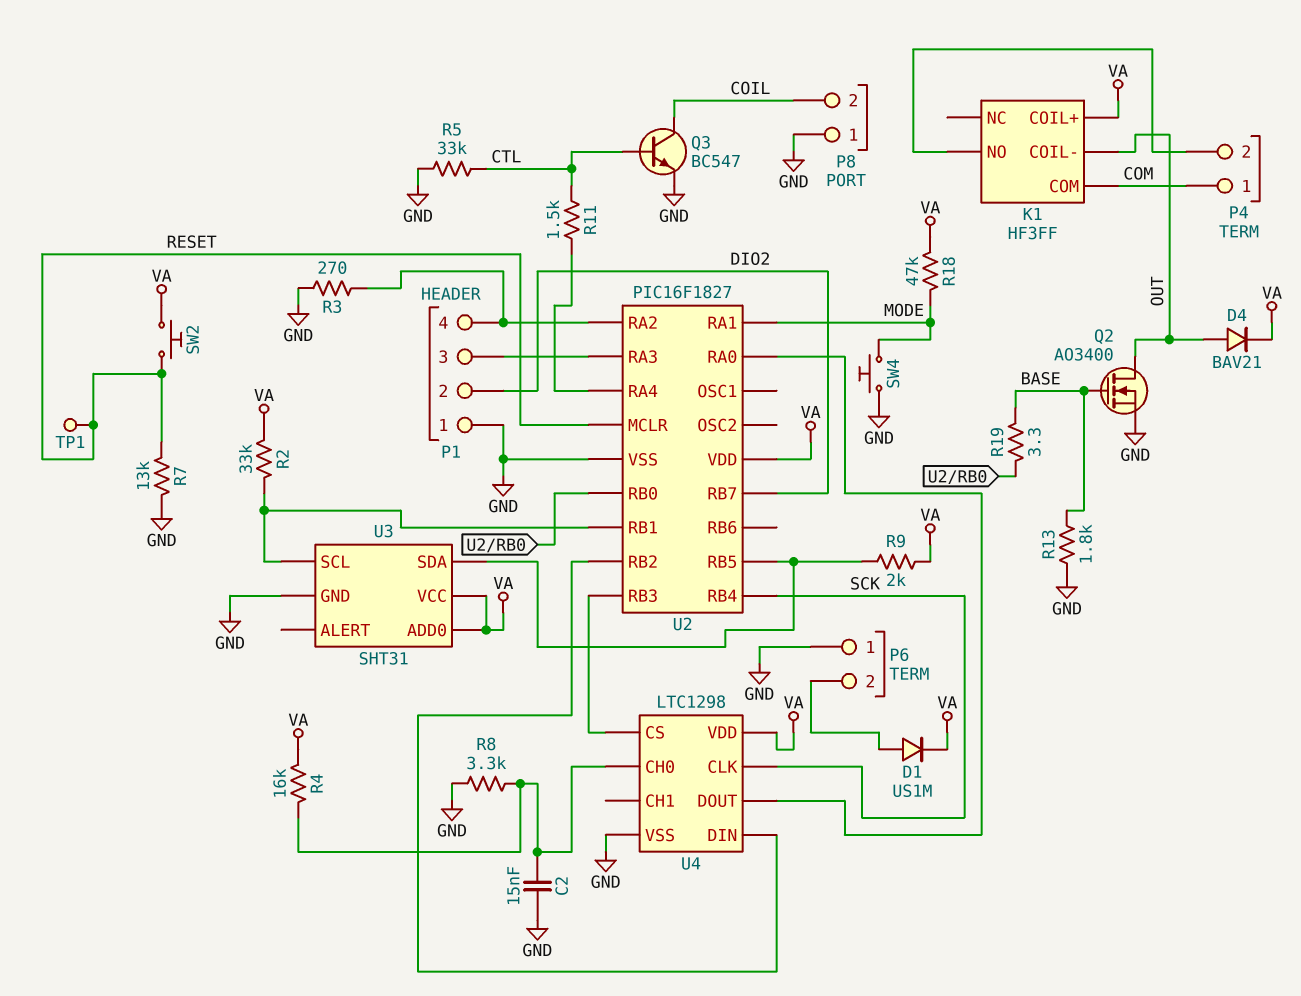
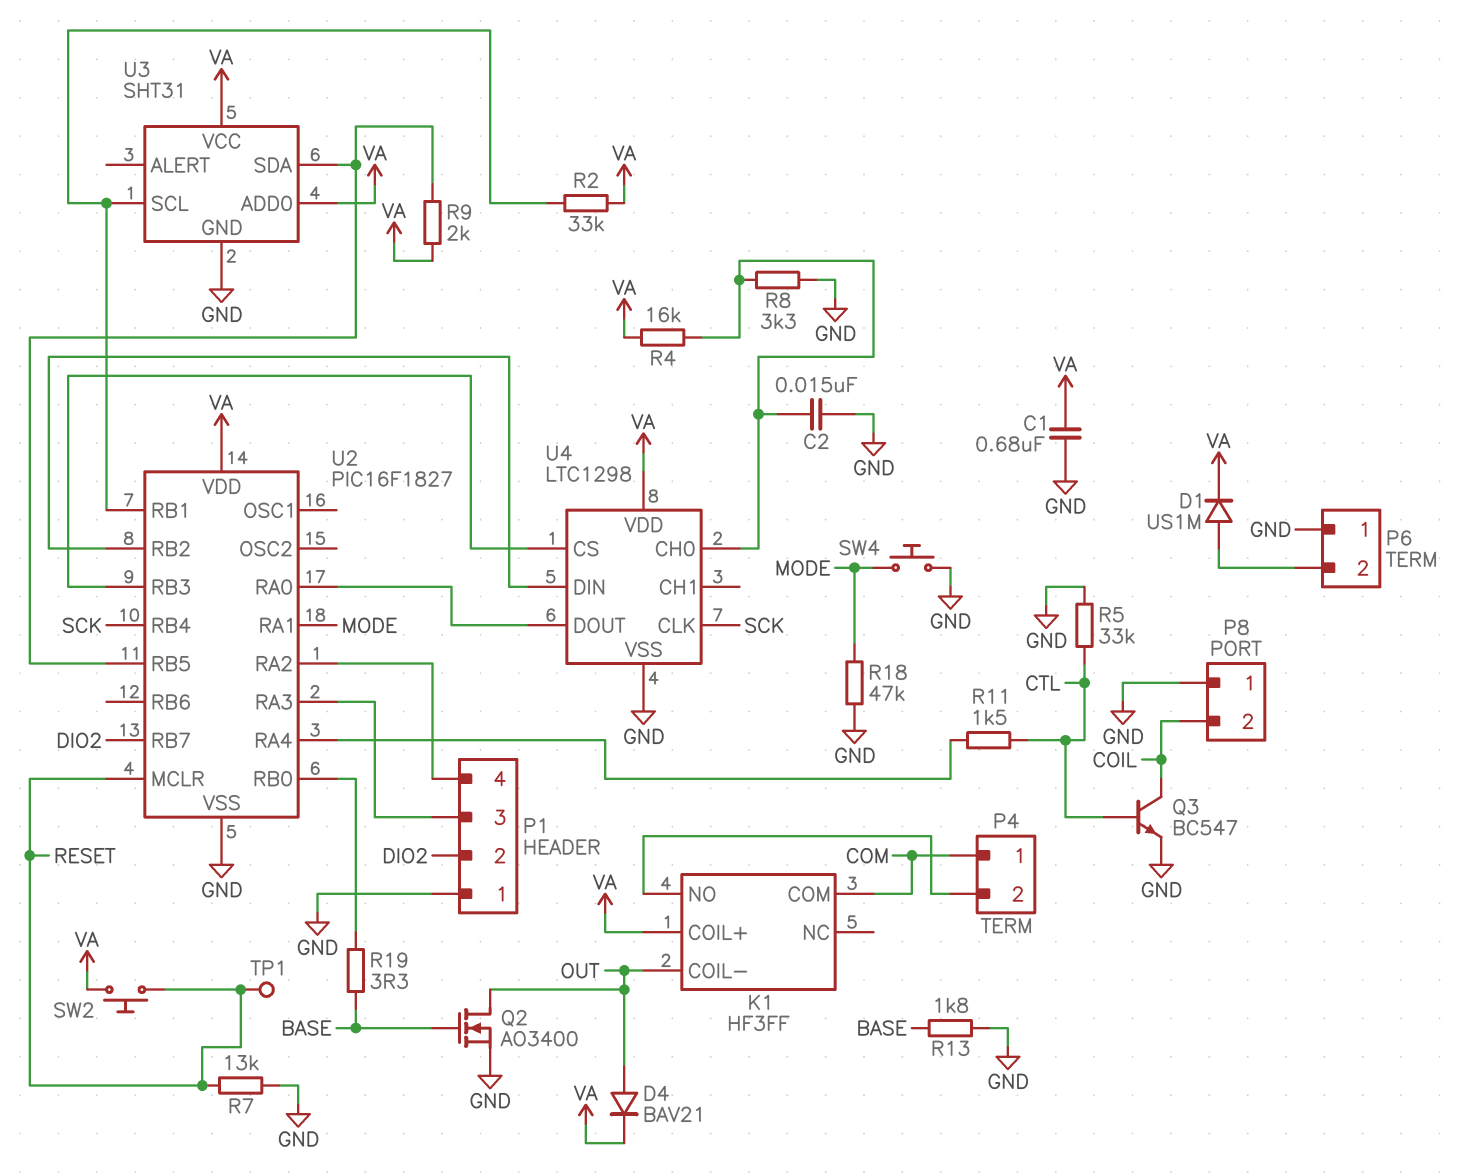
C1: none -> 680nF (GND, VA)
R3: 270 (GND, P1/4) -> none
R18: 47k (MODE, VA) -> 47k (GND, MODE)

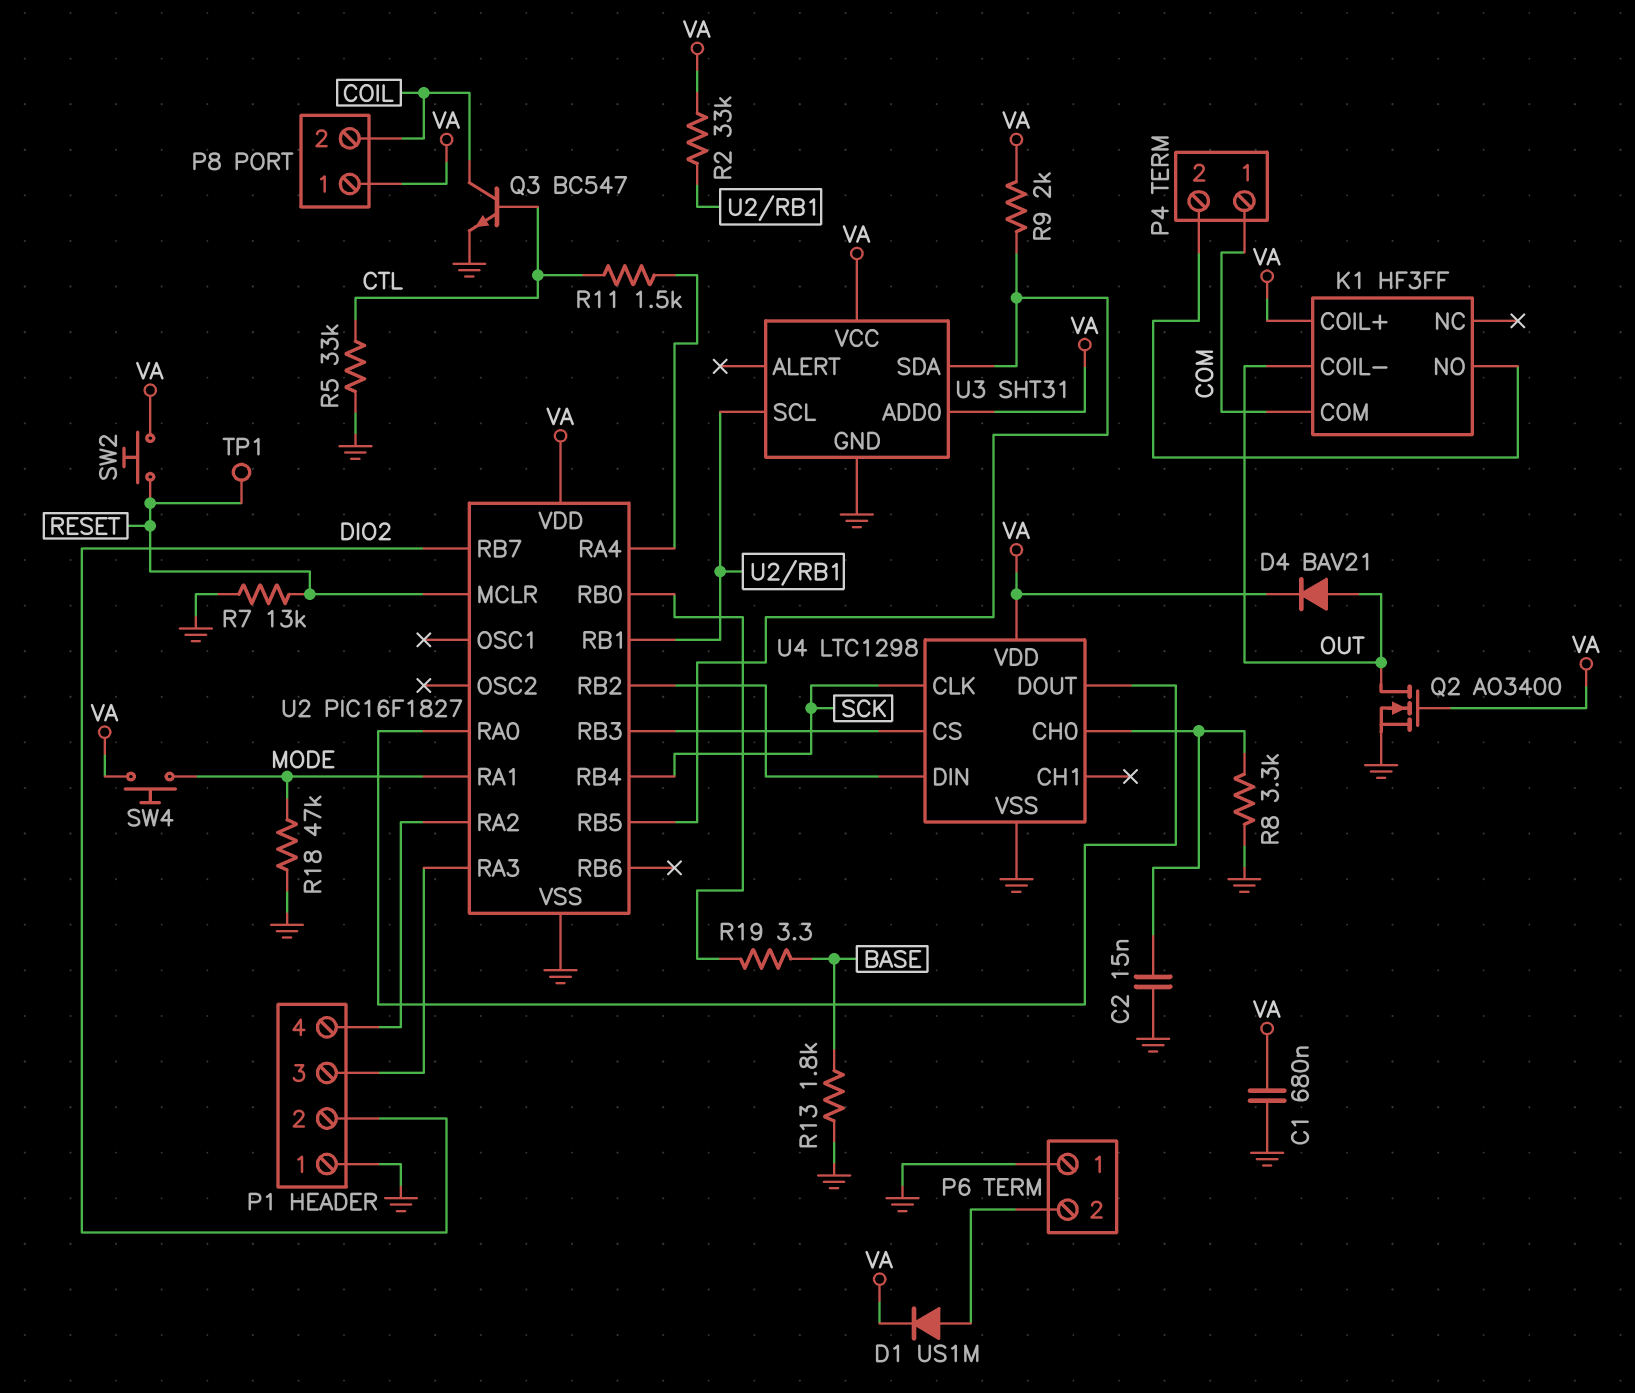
P8 pin 1: GND -> VA
Q2: NMOS AO3400 (G BASE, D OUT, S GND) -> NMOS AO3400 (G VA, D OUT, S GND)
R4: 16k (U4/CH0, VA) -> none
SW4: button (GND, MODE) -> button (MODE, VA)

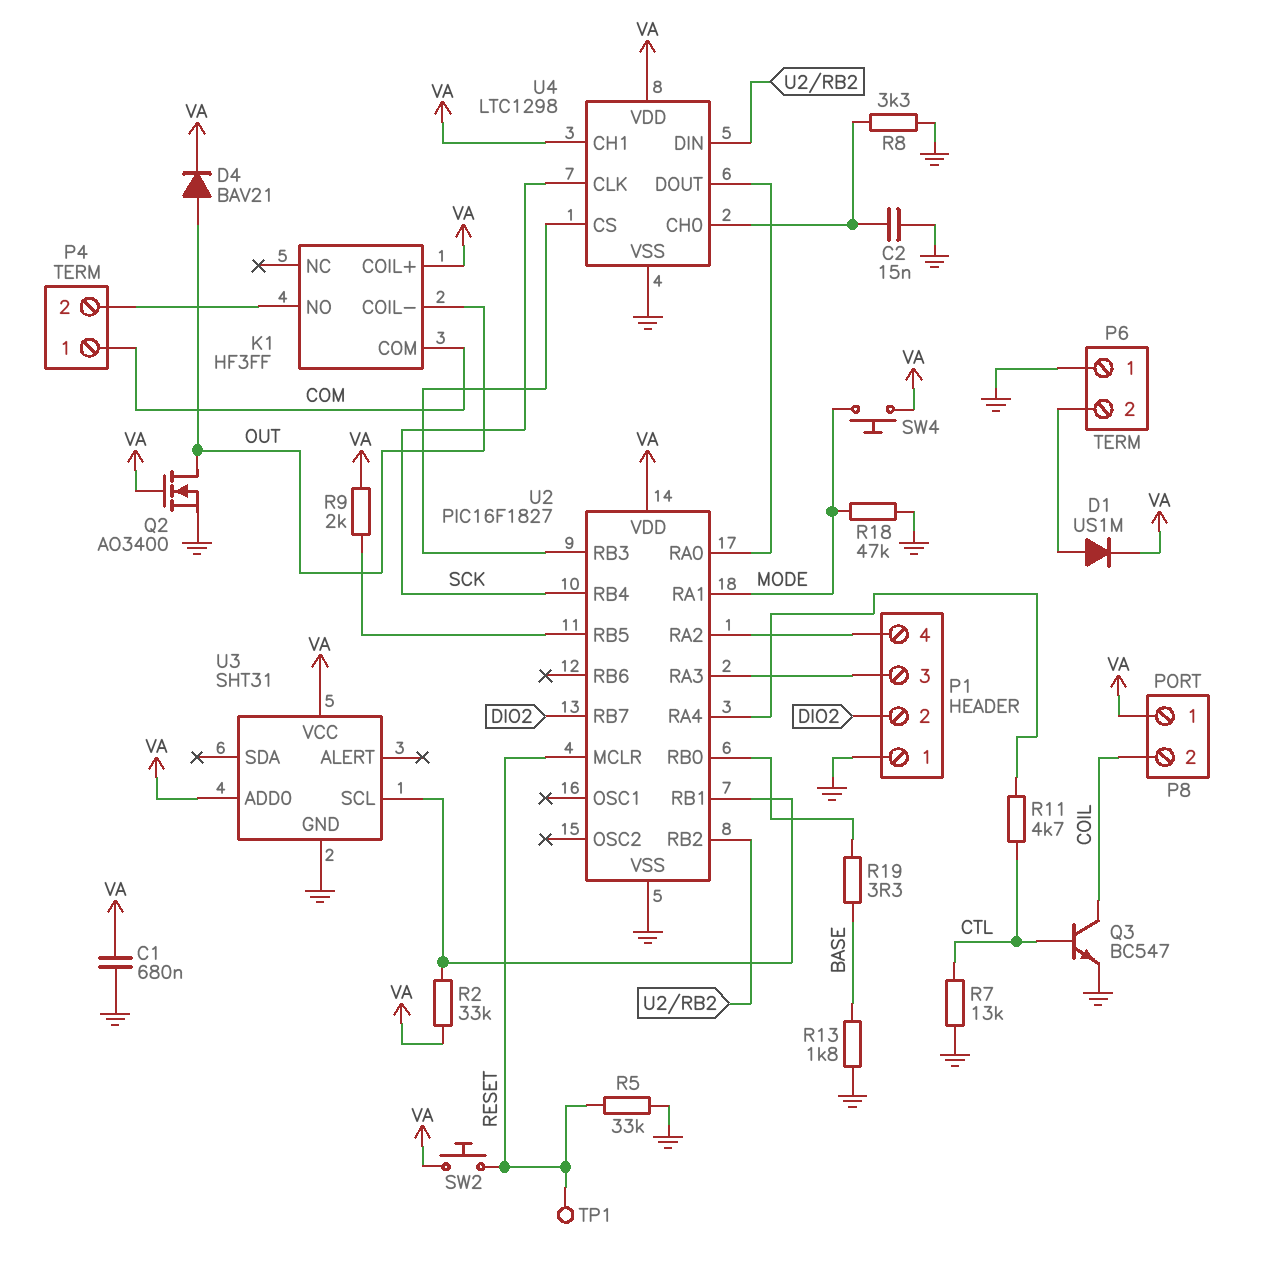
R5: 33k (CTL, GND) -> 33k (GND, RESET)
R7: 13k (GND, RESET) -> 13k (CTL, GND)
R11: 1.5k (CTL, U2/RA4) -> 4.7k (CTL, U2/RA4)
U3 pin SDA: U2/RB5 -> none
U4 pin CH1: none -> VA

